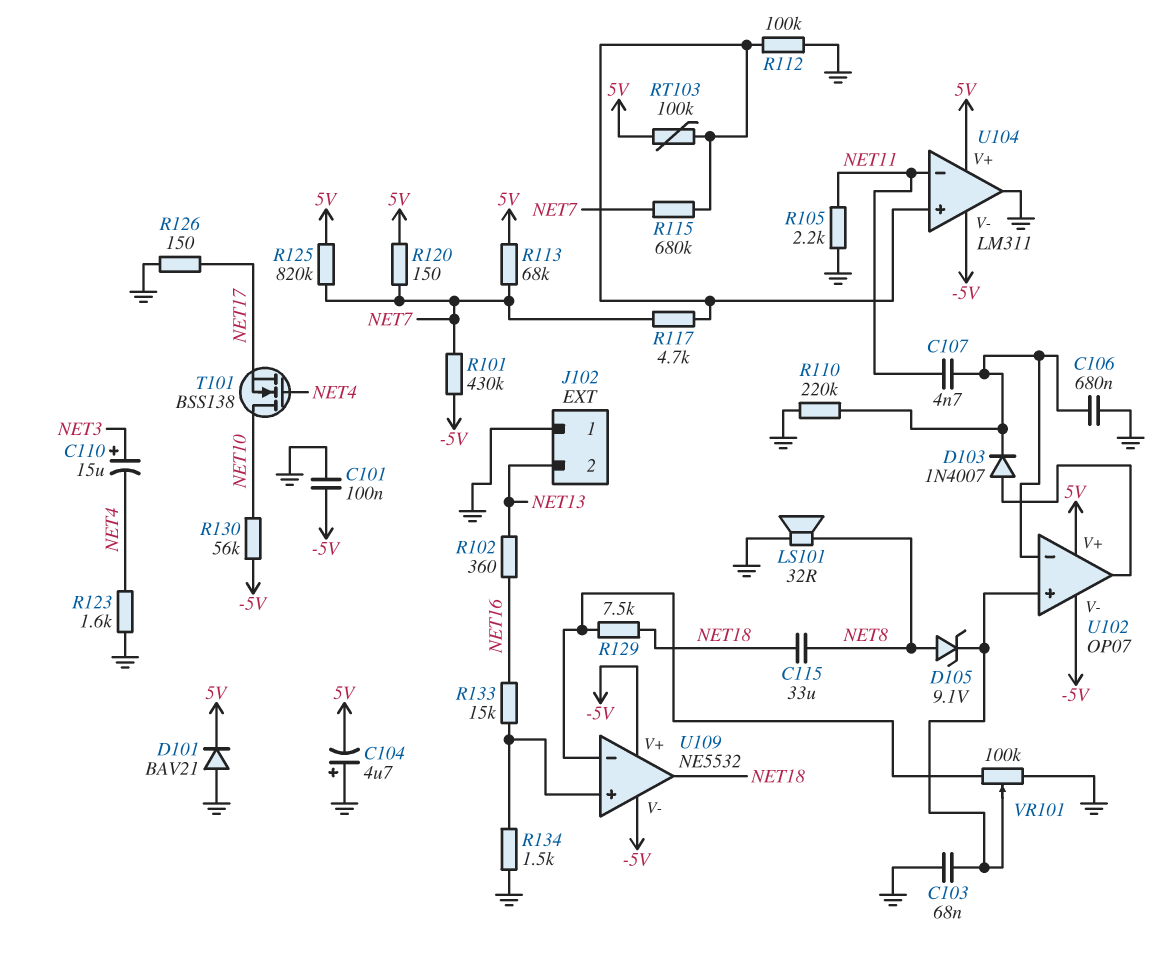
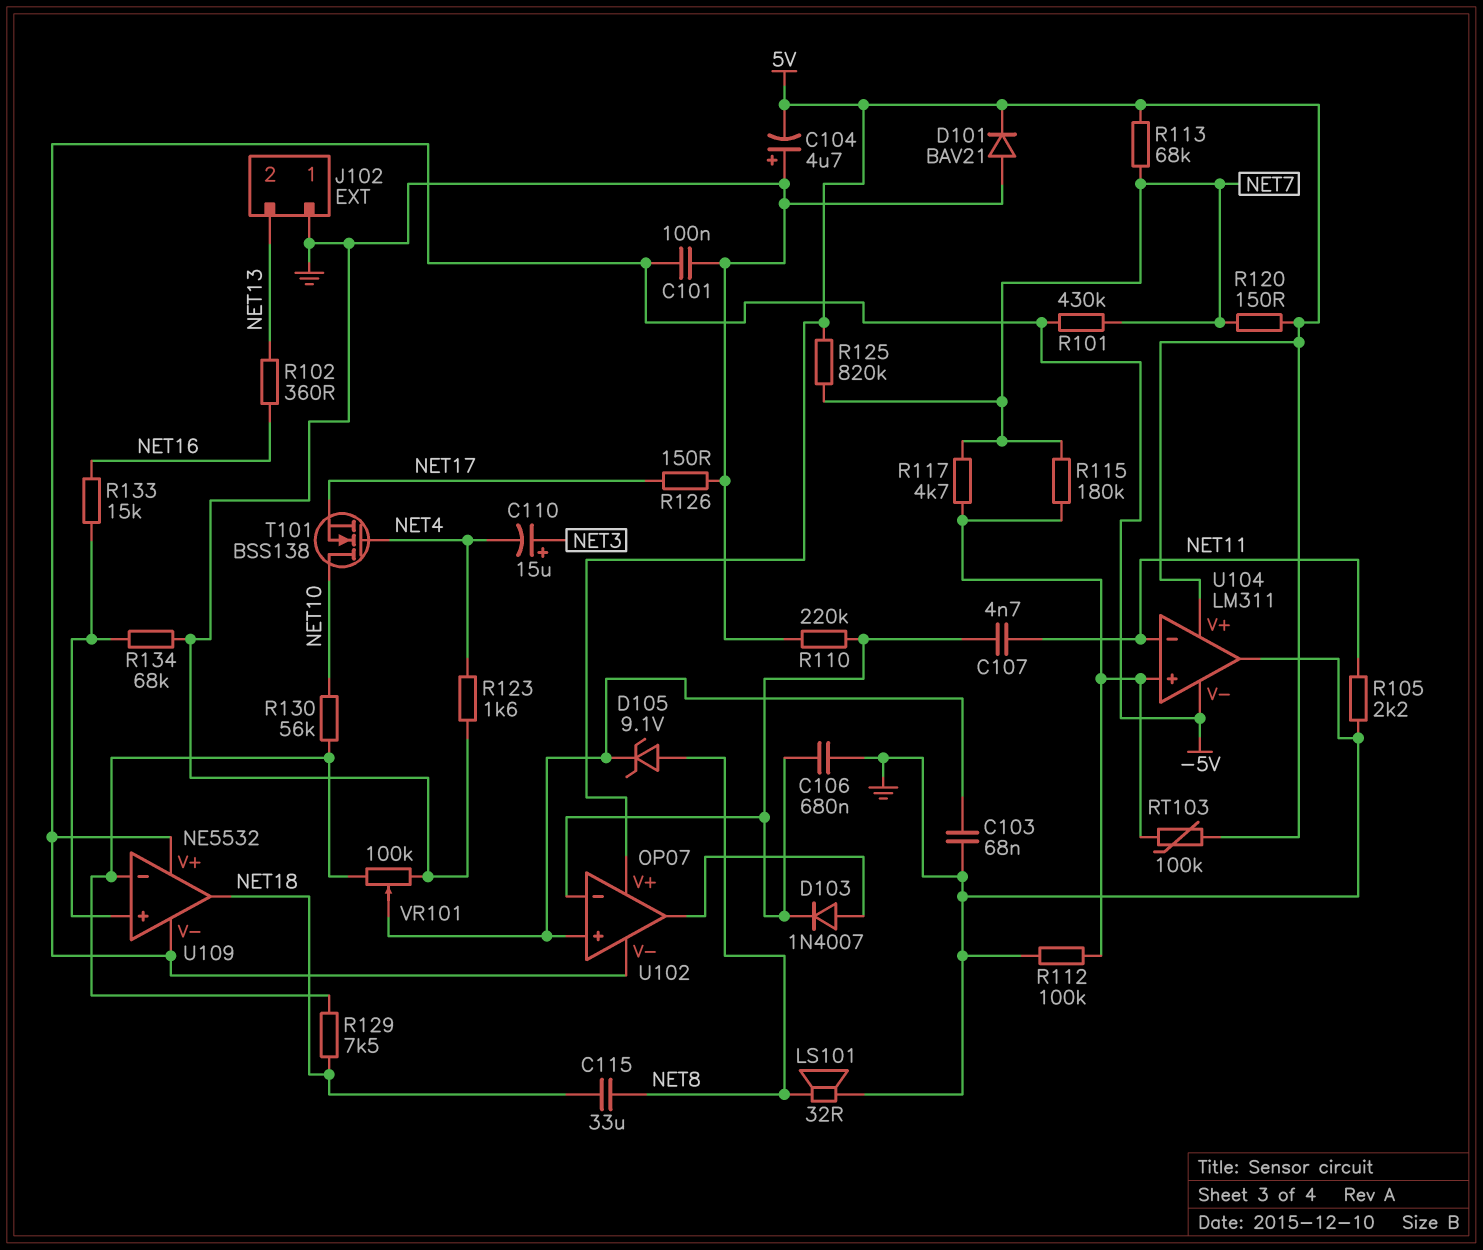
R115: 680k (NET7, U104/in+) -> 180k (NET7, U104/in+)
R130: 56k (-5V, NET10) -> 56k (NET10, U109/in-)
R134: 1.5k (GND, U109/in+) -> 68k (GND, U109/in+)

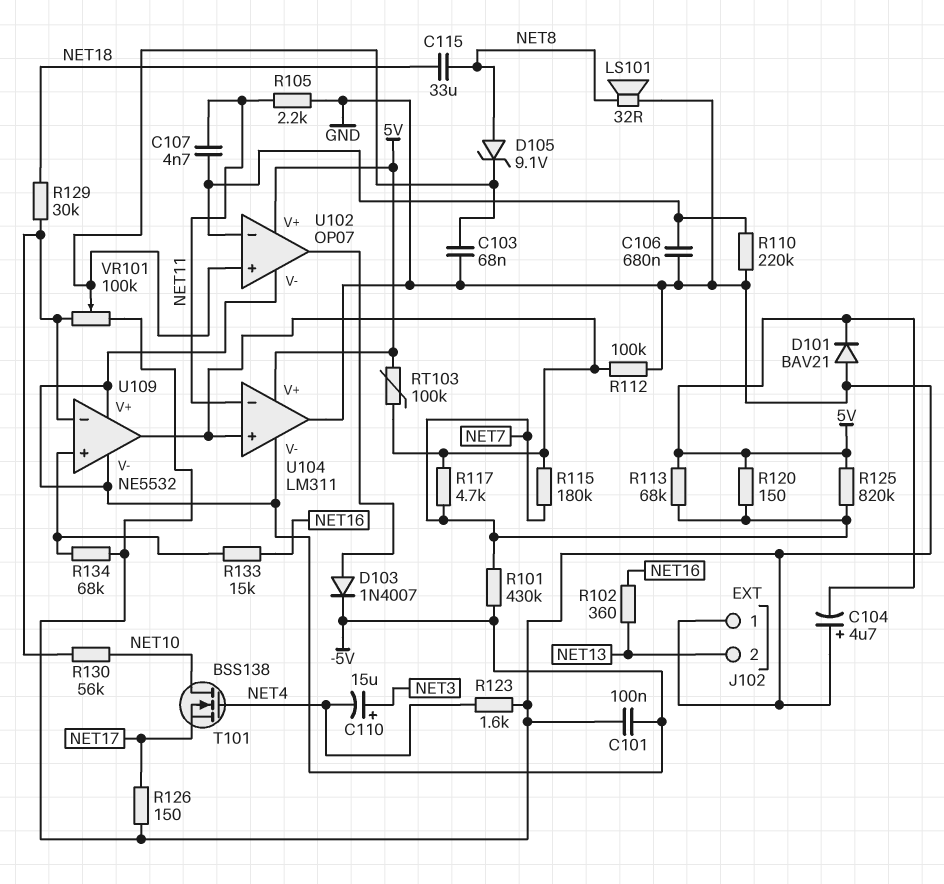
D103: diode 1N4007 (A U102/out, K U102/in-) -> diode 1N4007 (A U102/out, K -5V)
R129: 7.5k (NET18, U109/in-) -> 30k (NET18, U109/in-)
U109 pin out: NET18 -> U104/in+

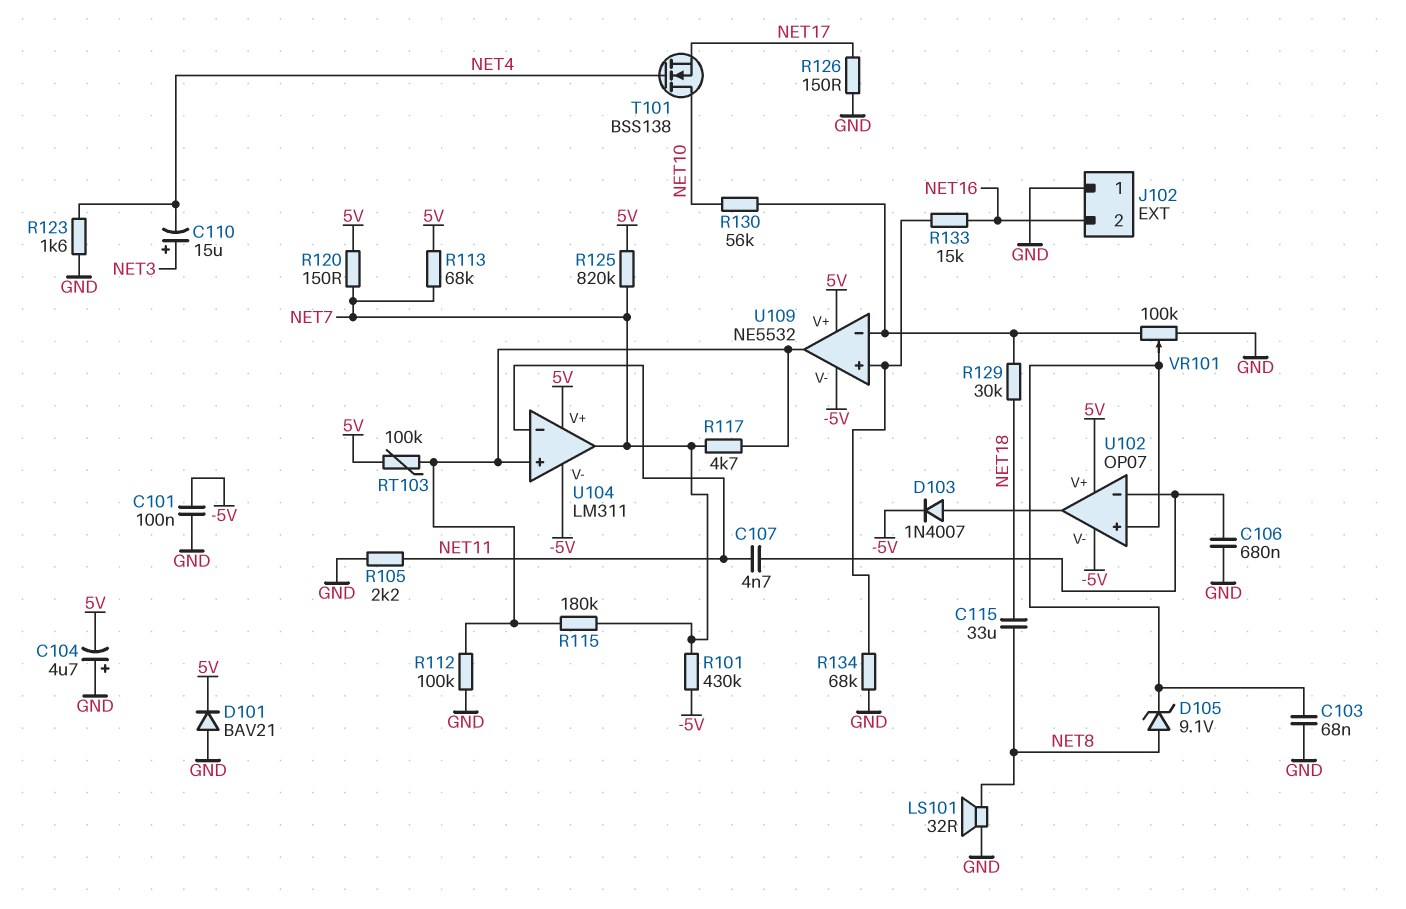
J102 pin 2: NET13 -> NET16
R102: 360 (NET13, NET16) -> none
R110: 220k (GND, U102/in-) -> none
U104 pin out: GND -> NET7
U109 pin V+: -5V -> 5V

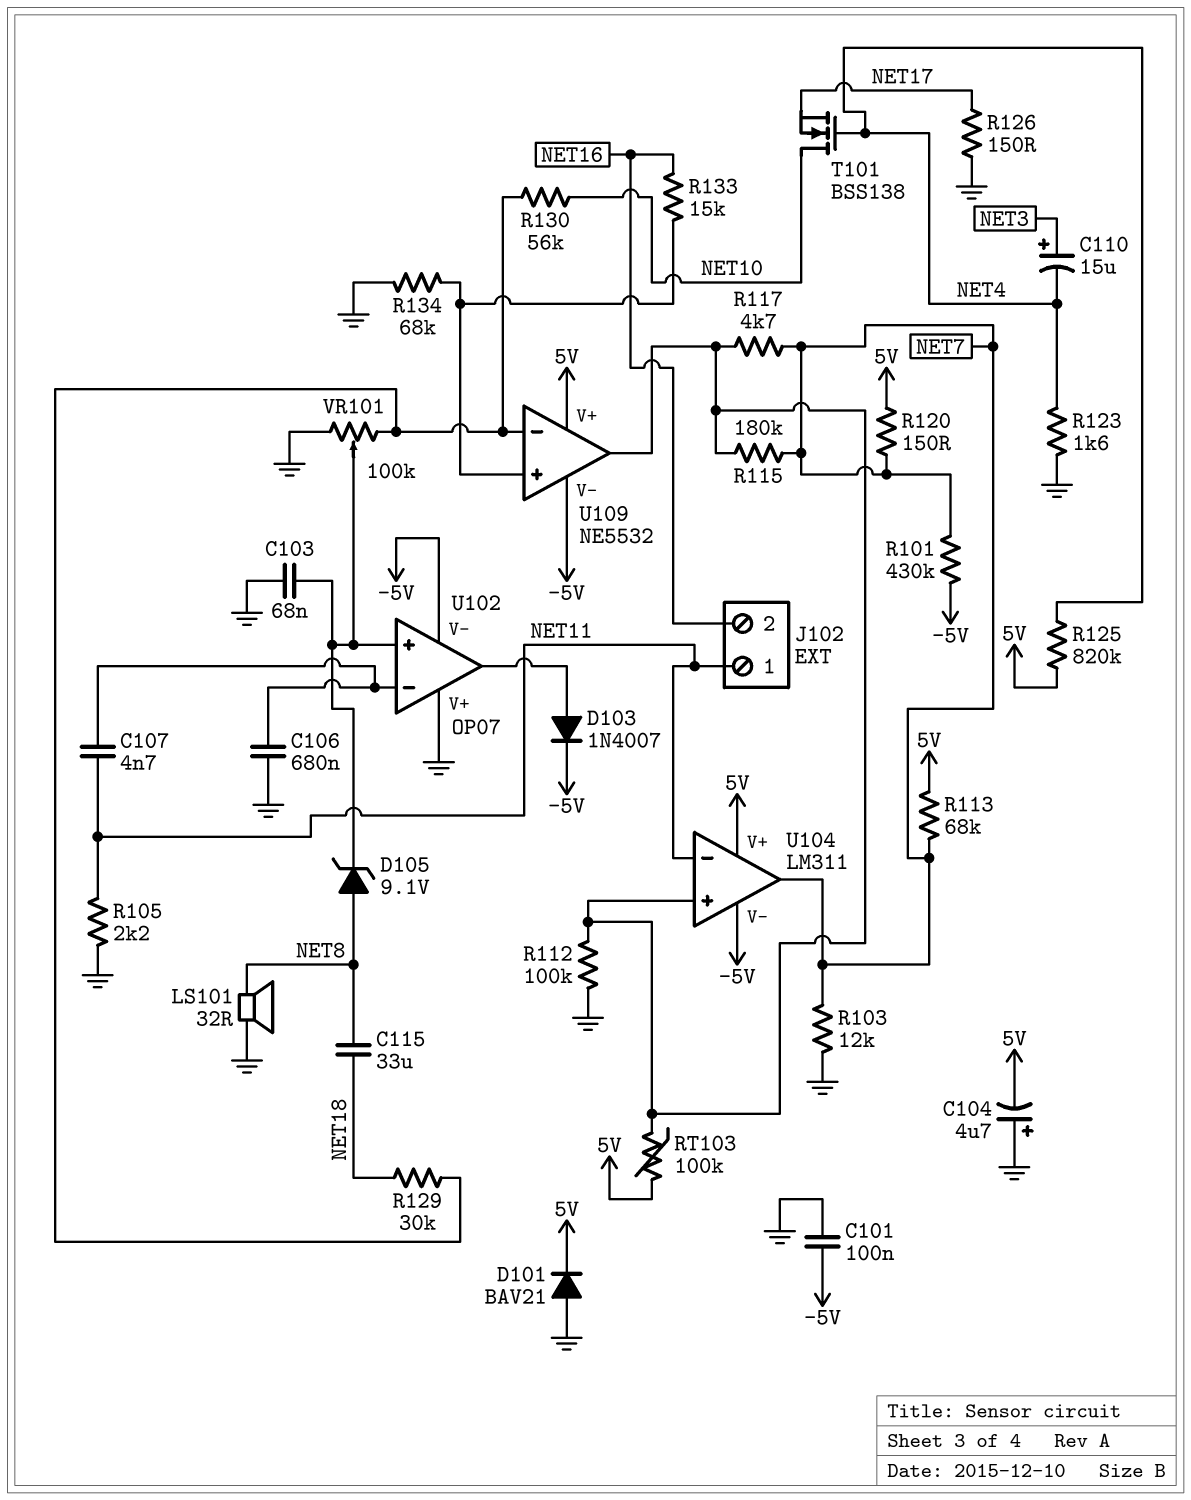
J102 pin 1: GND -> NET11
R103: none -> 12k (GND, NET7)
R125: 820k (5V, NET7) -> 820k (5V, NET4)
U102 pin V+: 5V -> GND

